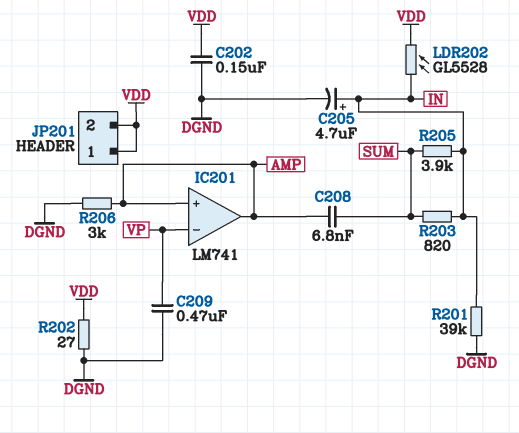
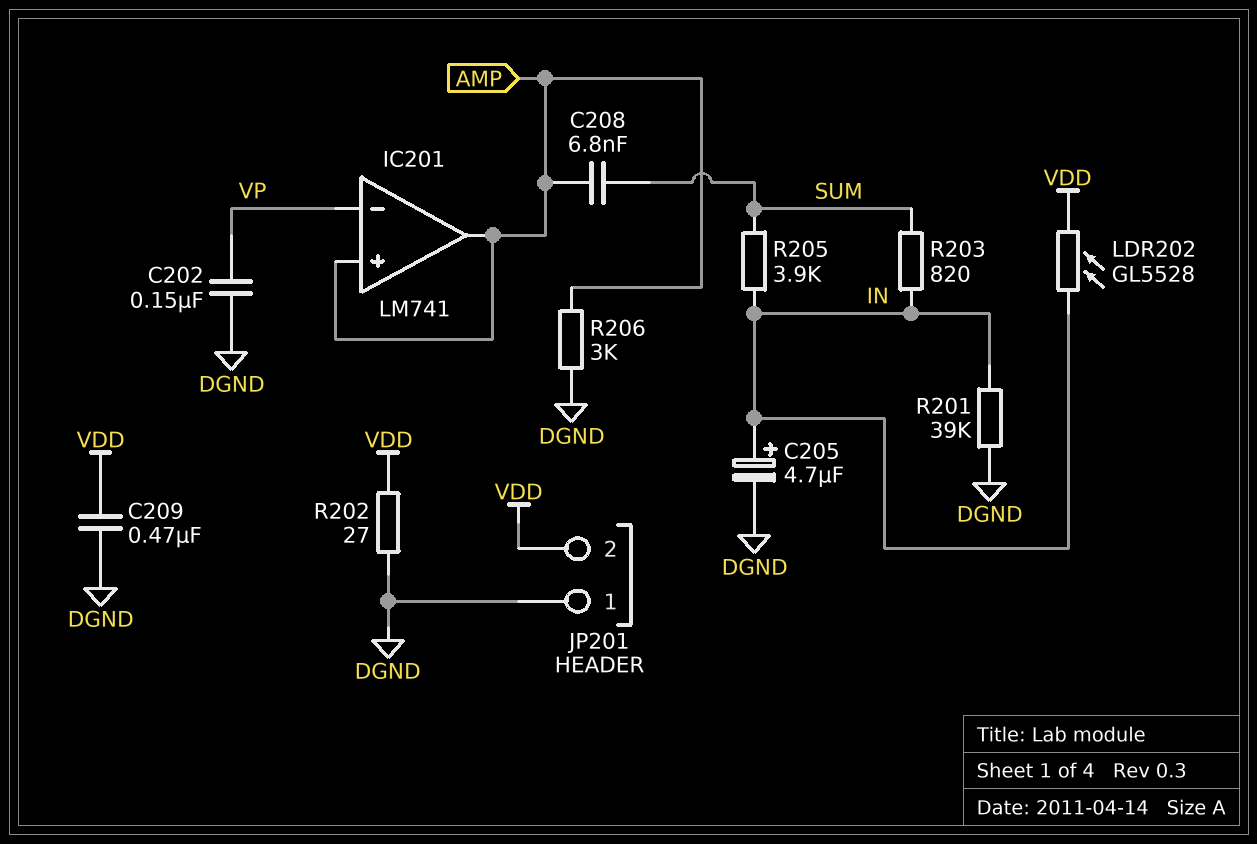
C202: 150nF (DGND, VDD) -> 150nF (DGND, VP)
C209: 470nF (DGND, VP) -> 470nF (DGND, VDD)
JP201 pin 1: VDD -> DGND

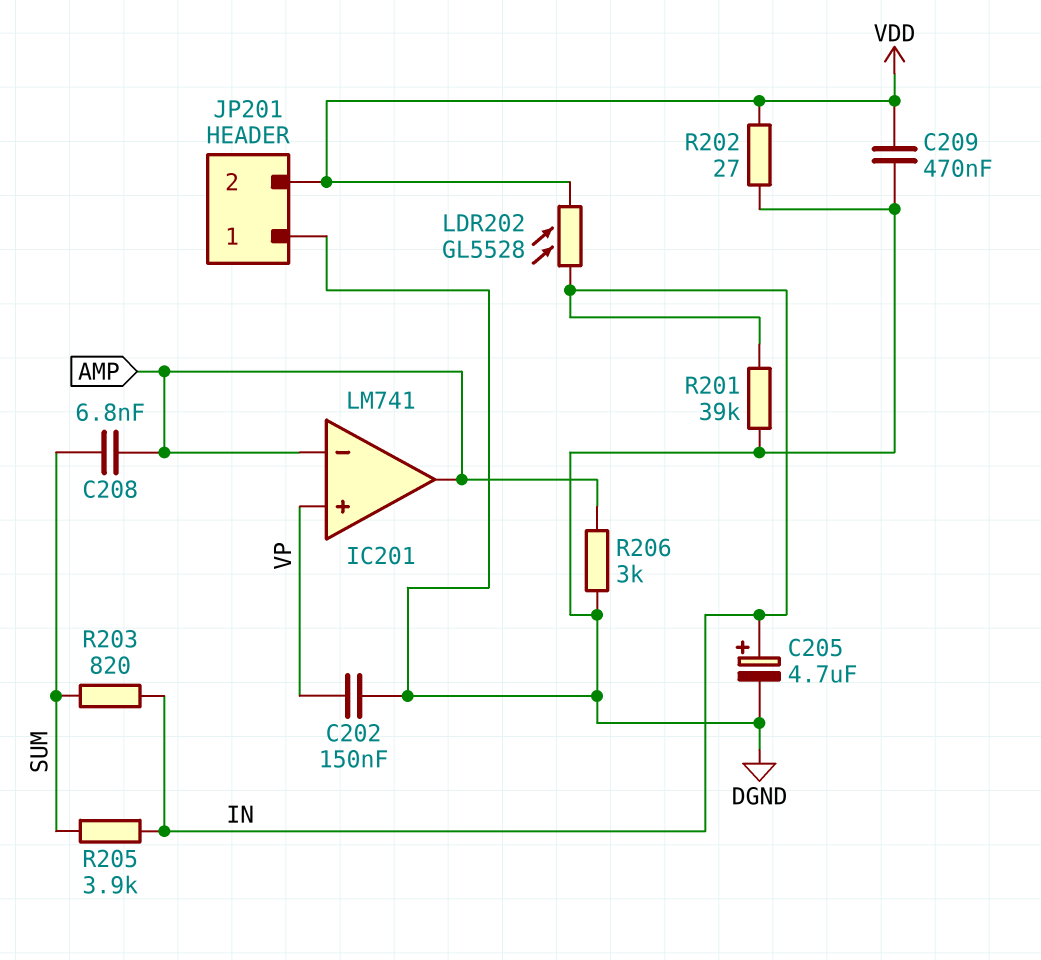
IC201 pin in+: AMP -> VP
IC201 pin in-: VP -> AMP

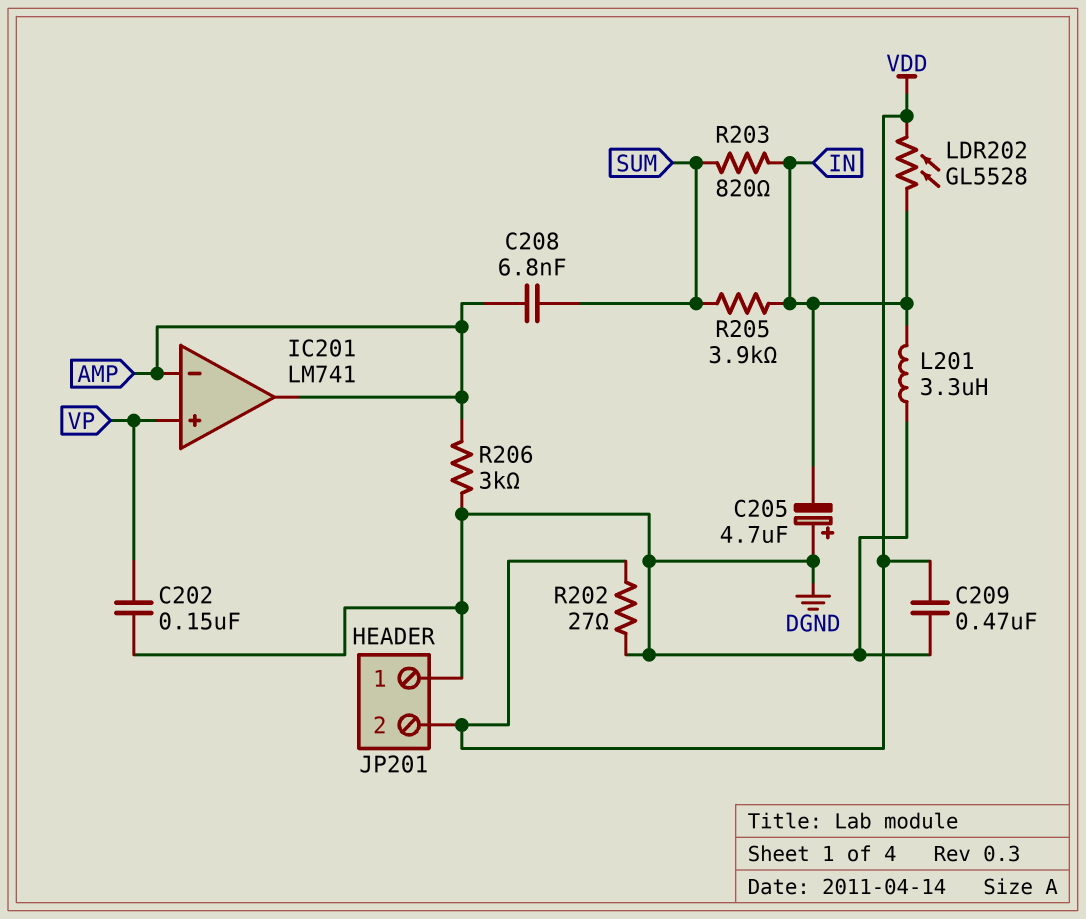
C205: 4.7uF (plus IN, minus DGND) -> 4.7uF (plus DGND, minus IN)
L201: none -> 3.3uH (DGND, IN)
R201: 39k (DGND, IN) -> none

